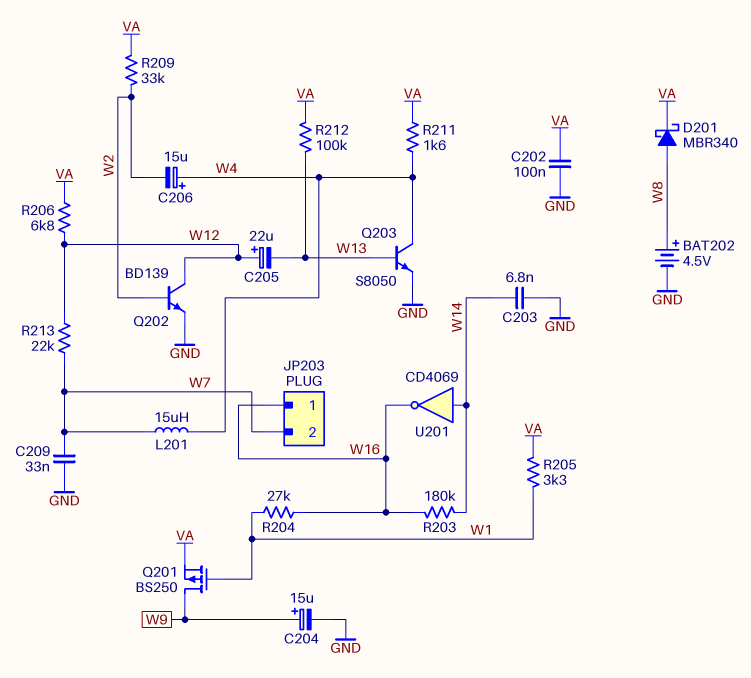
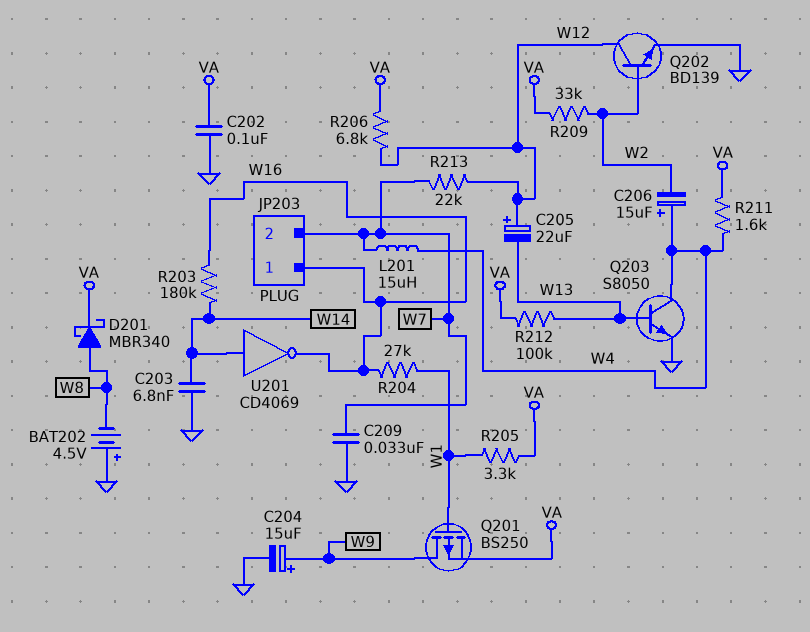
BAT202: 4.5V (plus W8, minus GND) -> 4.5V (plus GND, minus W8)

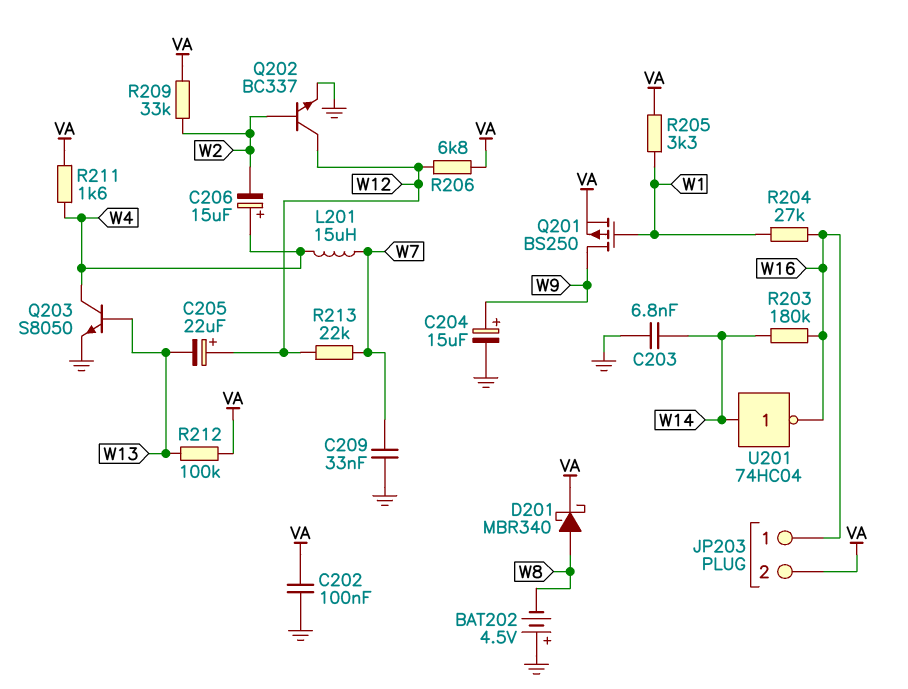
JP203 pin 2: W7 -> VA
Q202: NPN BD139 (B W2, C W12, E GND) -> NPN BC337 (B W2, C W12, E GND)
U201: NOT CD4069 (in W14, out W16) -> NOT 74HC04 (in W14, out W16)

